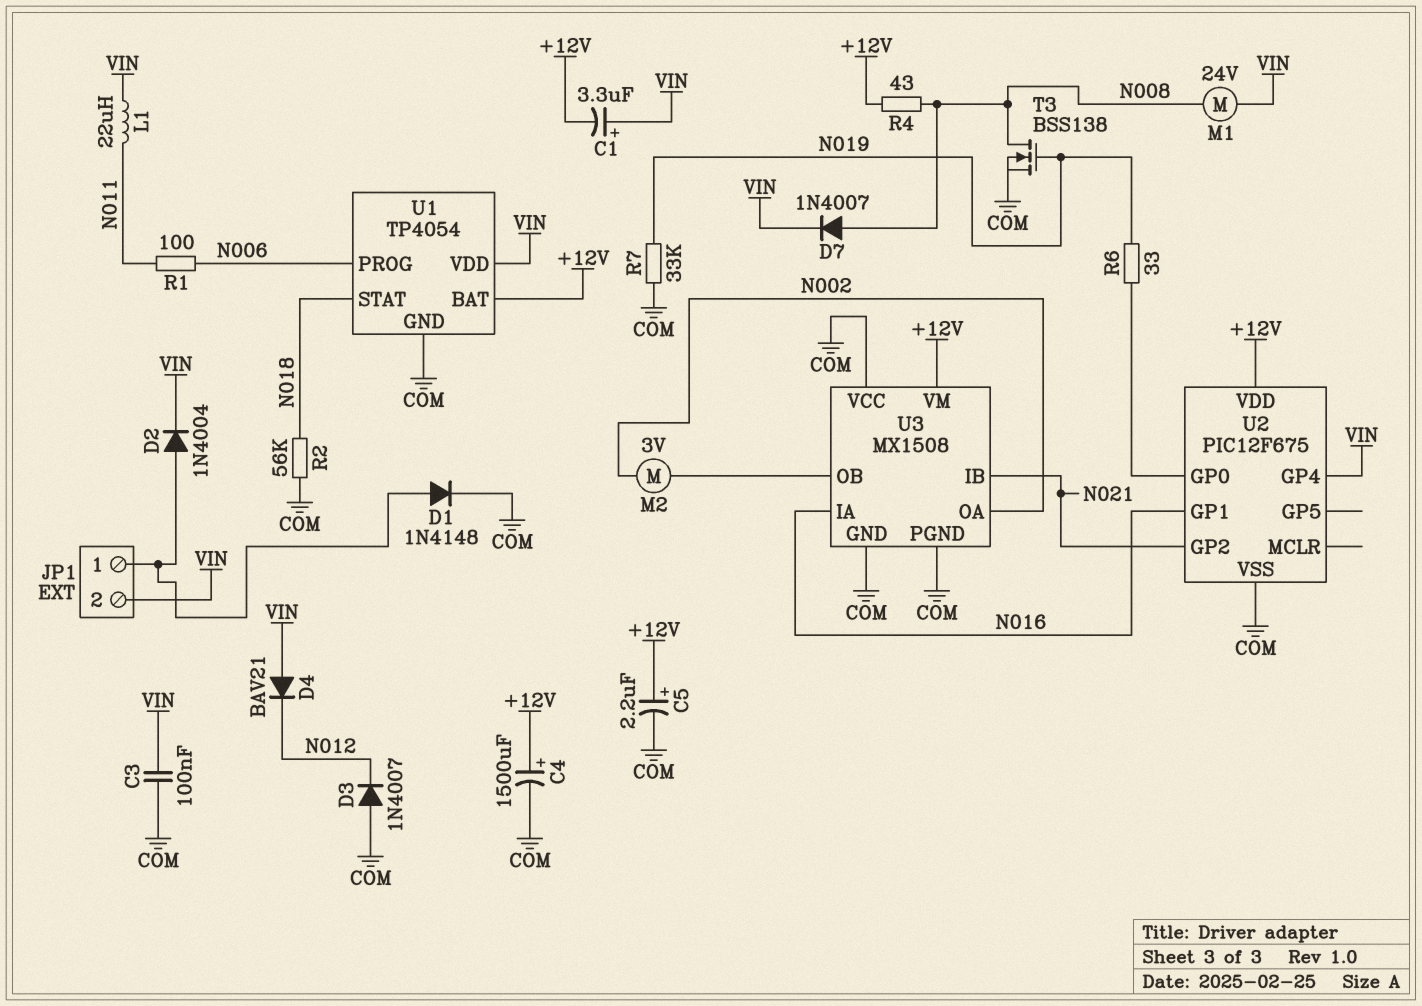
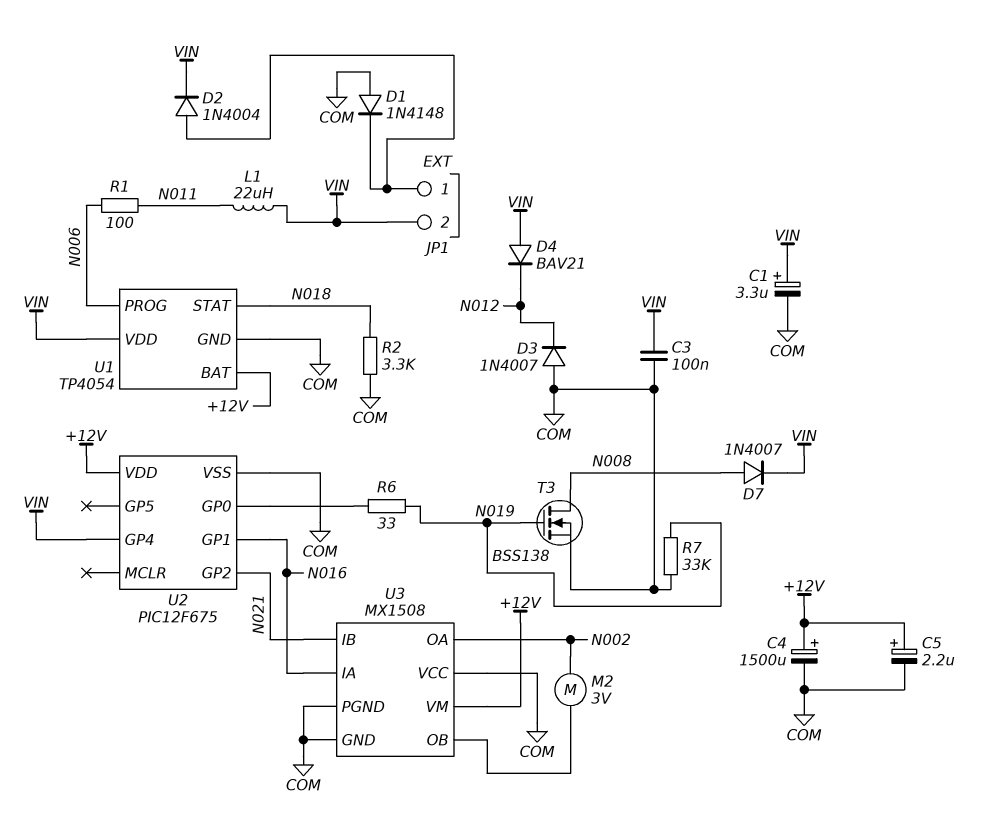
C1: 3.3uF (plus VIN, minus +12V) -> 3.3uF (plus VIN, minus COM)
D1: diode 1N4148 (A JP1/1, K COM) -> diode 1N4148 (A COM, K JP1/1)
M1: motor 24V (N008, VIN) -> none
R2: 56k (COM, N018) -> 3.3k (COM, N018)
R4: 43 (+12V, N008) -> none

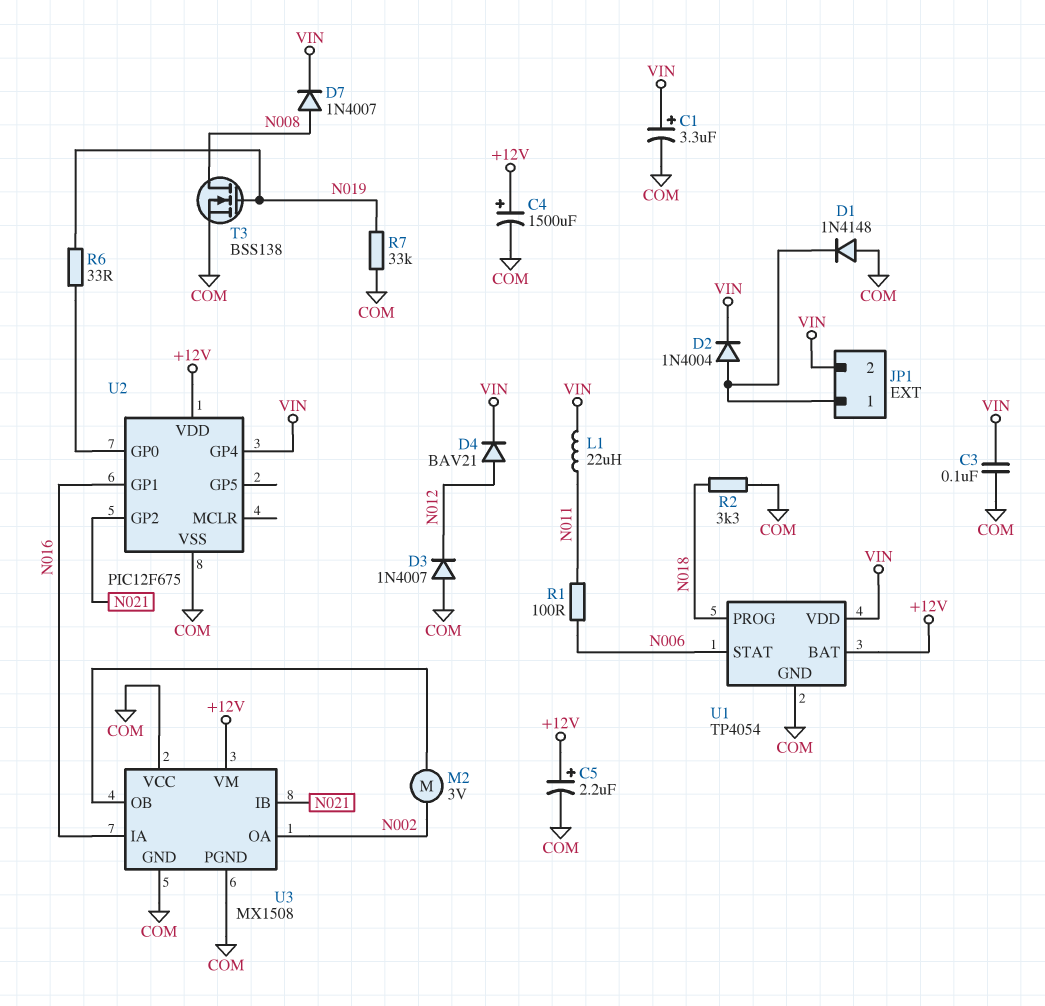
D4: diode BAV21 (A VIN, K N012) -> diode BAV21 (A N012, K VIN)
U1 pin PROG: N006 -> N018
U1 pin STAT: N018 -> N006

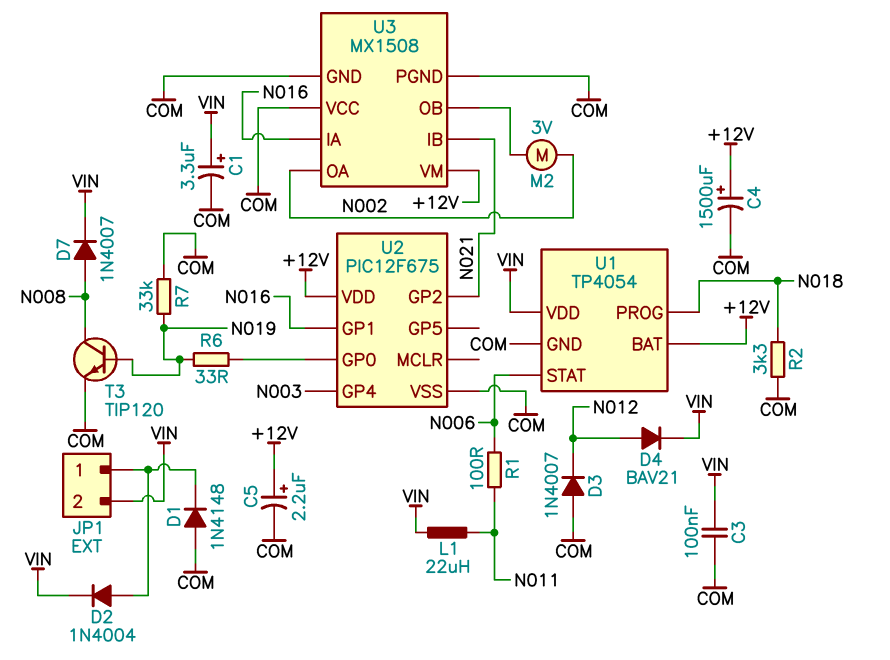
T3: NMOS BSS138 (G N019, D N008, S COM) -> NPN TIP120 (B N019, C N008, E COM)
U2 pin GP4: VIN -> N003

